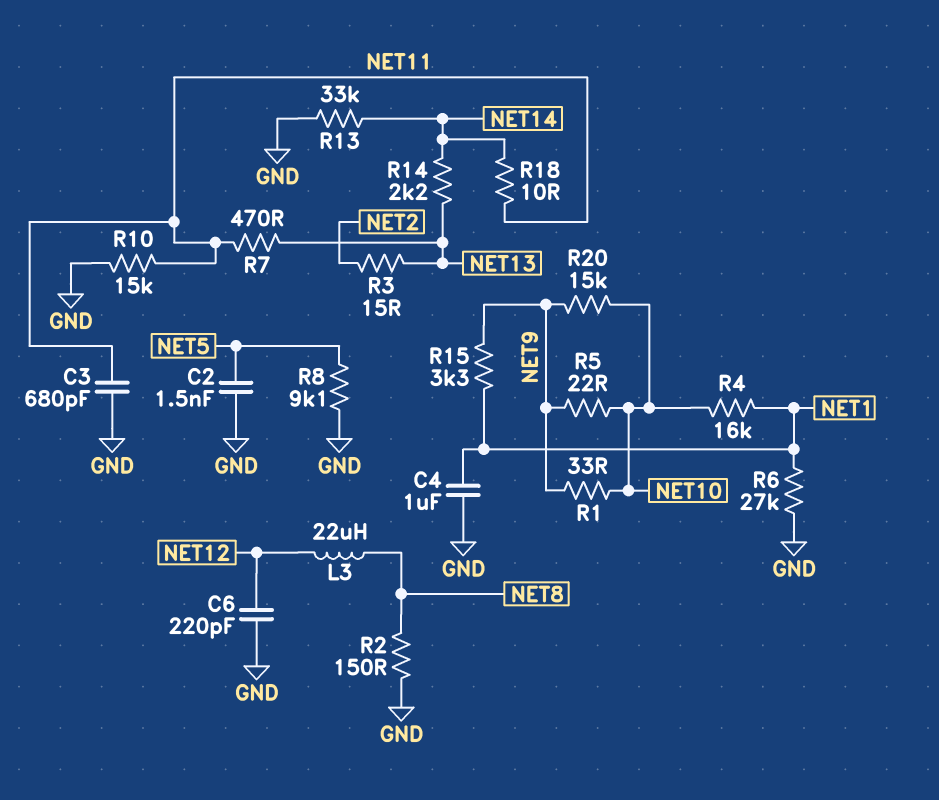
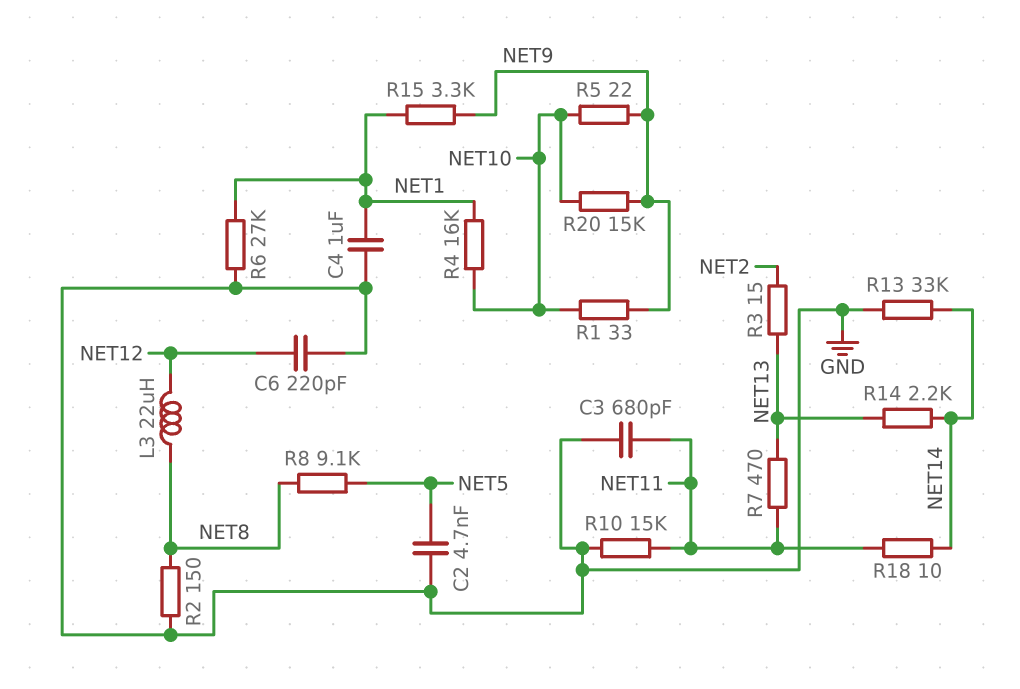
C2: 1.5nF (GND, NET5) -> 4.7nF (GND, NET5)
R8: 9.1k (GND, NET5) -> 9.1k (NET5, NET8)

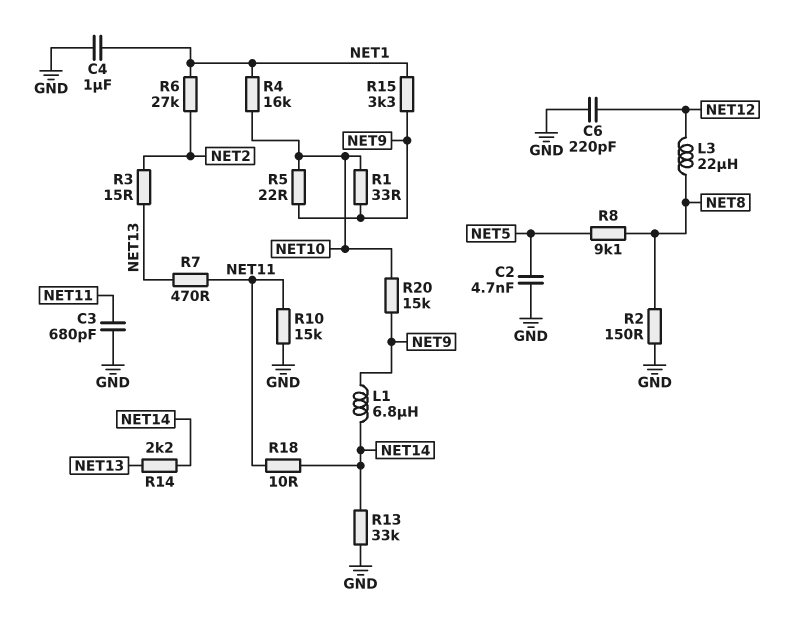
L1: none -> 6.8uH (NET9, NET14)
R6: 27k (GND, NET1) -> 27k (NET1, NET2)

